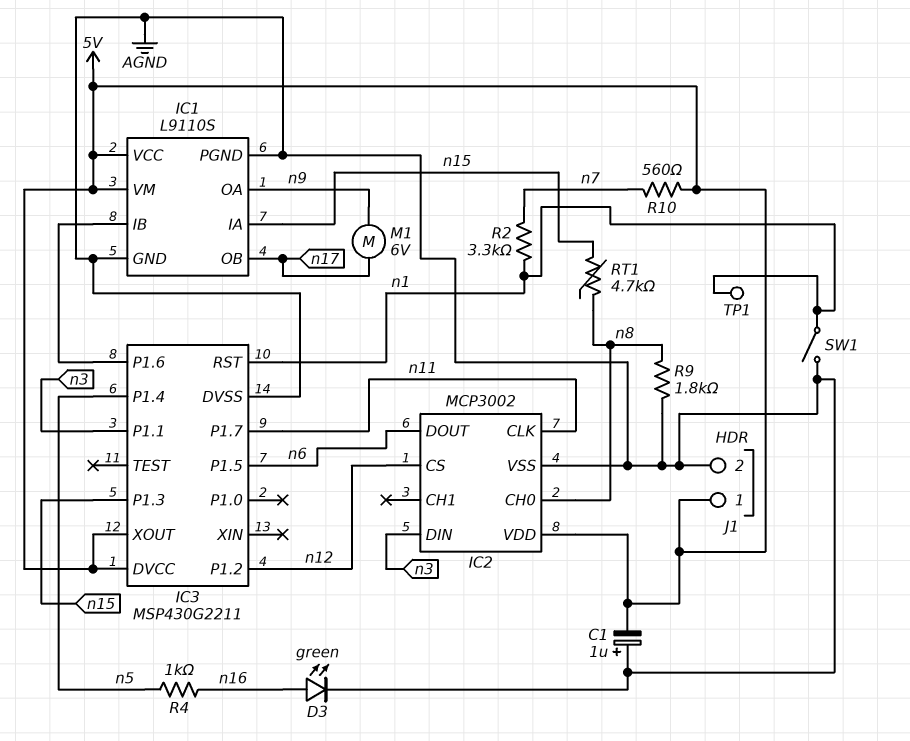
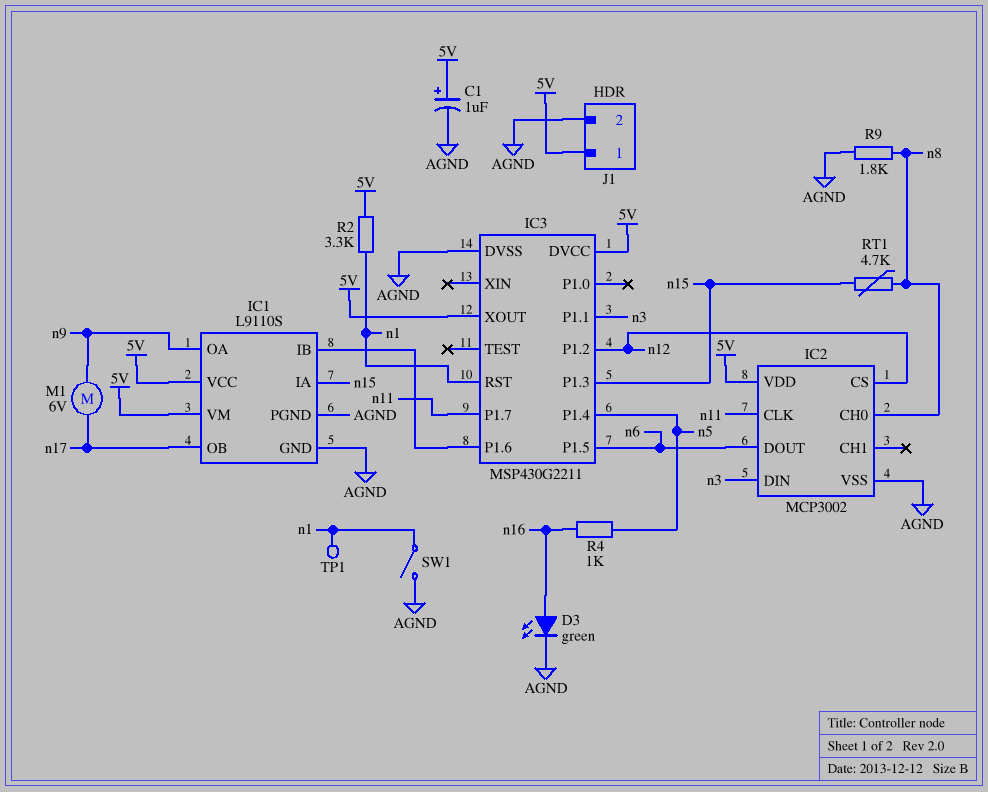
C1: 1uF (plus AGND, minus 5V) -> 1uF (plus 5V, minus AGND)
R2: 3.3k (n1, n7) -> 3.3k (5V, n1)
R10: 560 (5V, n7) -> none

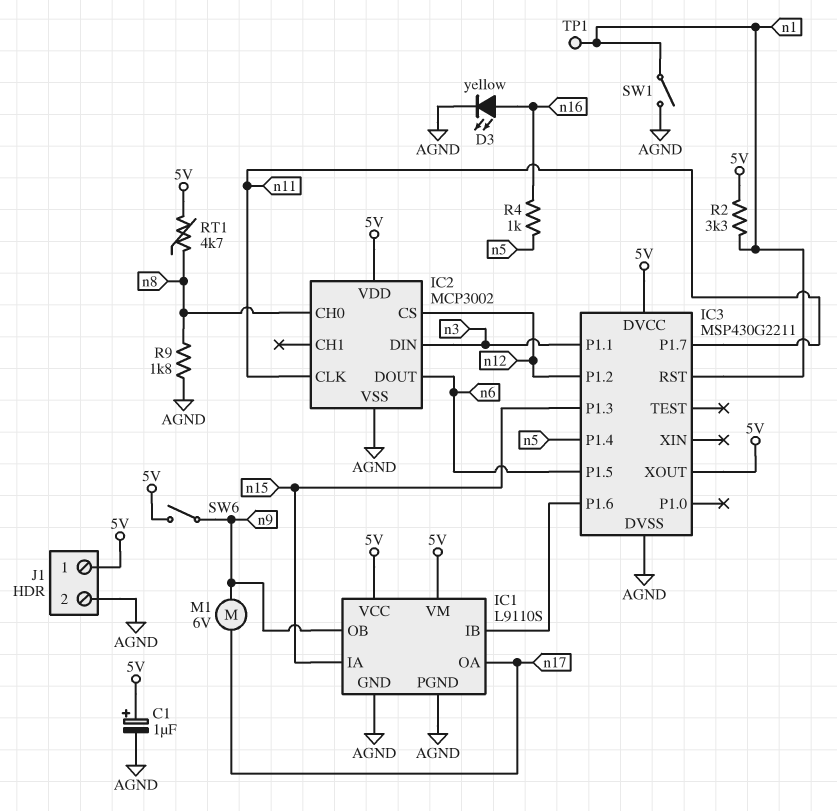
D3: LED green (A n16, K AGND) -> LED yellow (A n16, K AGND)
IC1 pin OA: n9 -> n17
IC1 pin OB: n17 -> n9
RT1: 4.7k (n8, n15) -> 4.7k (5V, n8)
SW6: none -> switch (5V, n9)

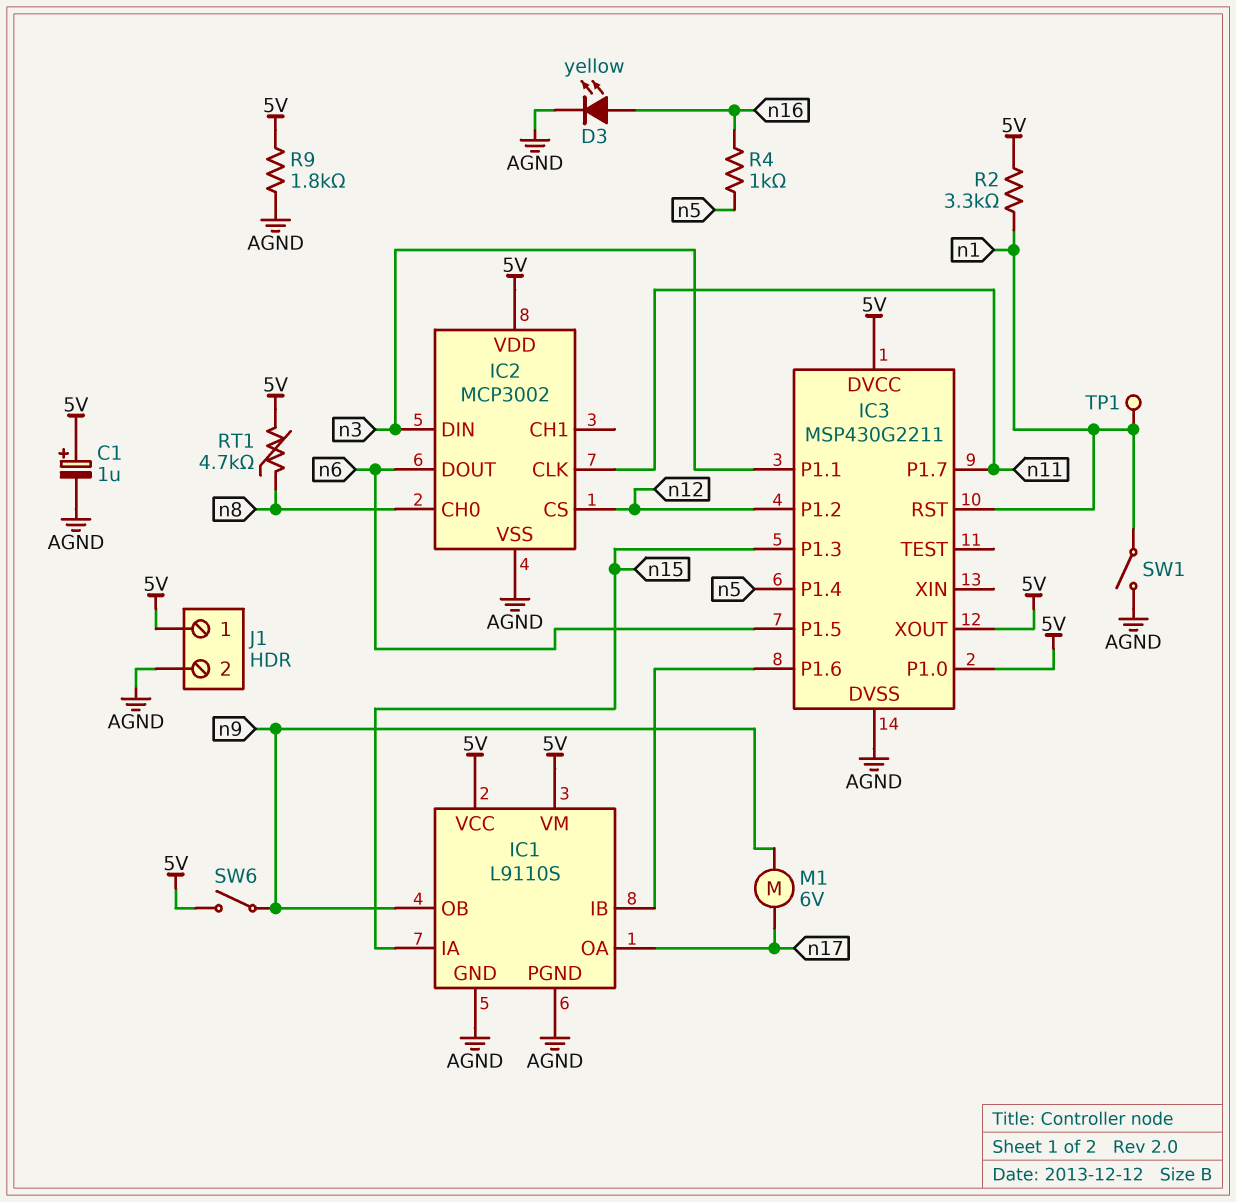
IC3 pin P1.0: none -> 5V
R9: 1.8k (AGND, n8) -> 1.8k (5V, AGND)

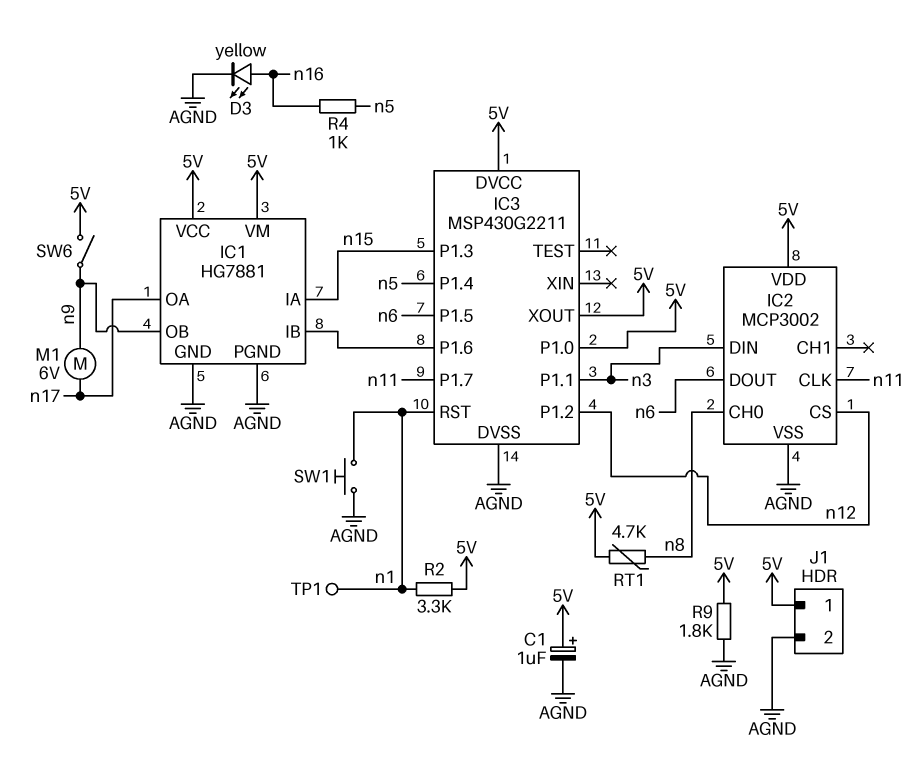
IC1: L9110S -> HG7881
SW1: switch (AGND, n1) -> button (AGND, n1)

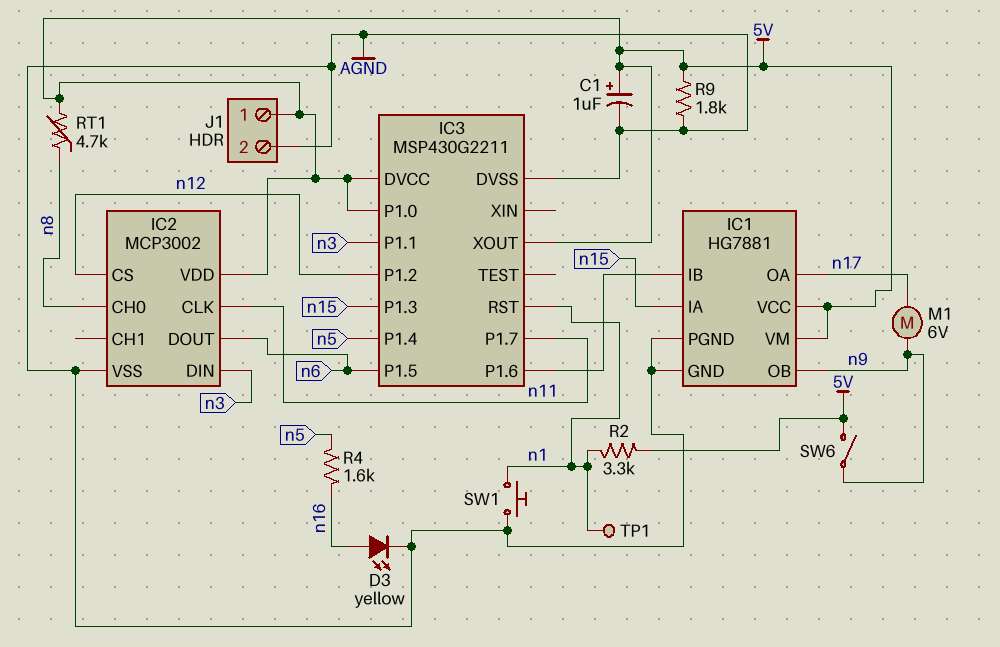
R4: 1k (n5, n16) -> 1.6k (n5, n16)

